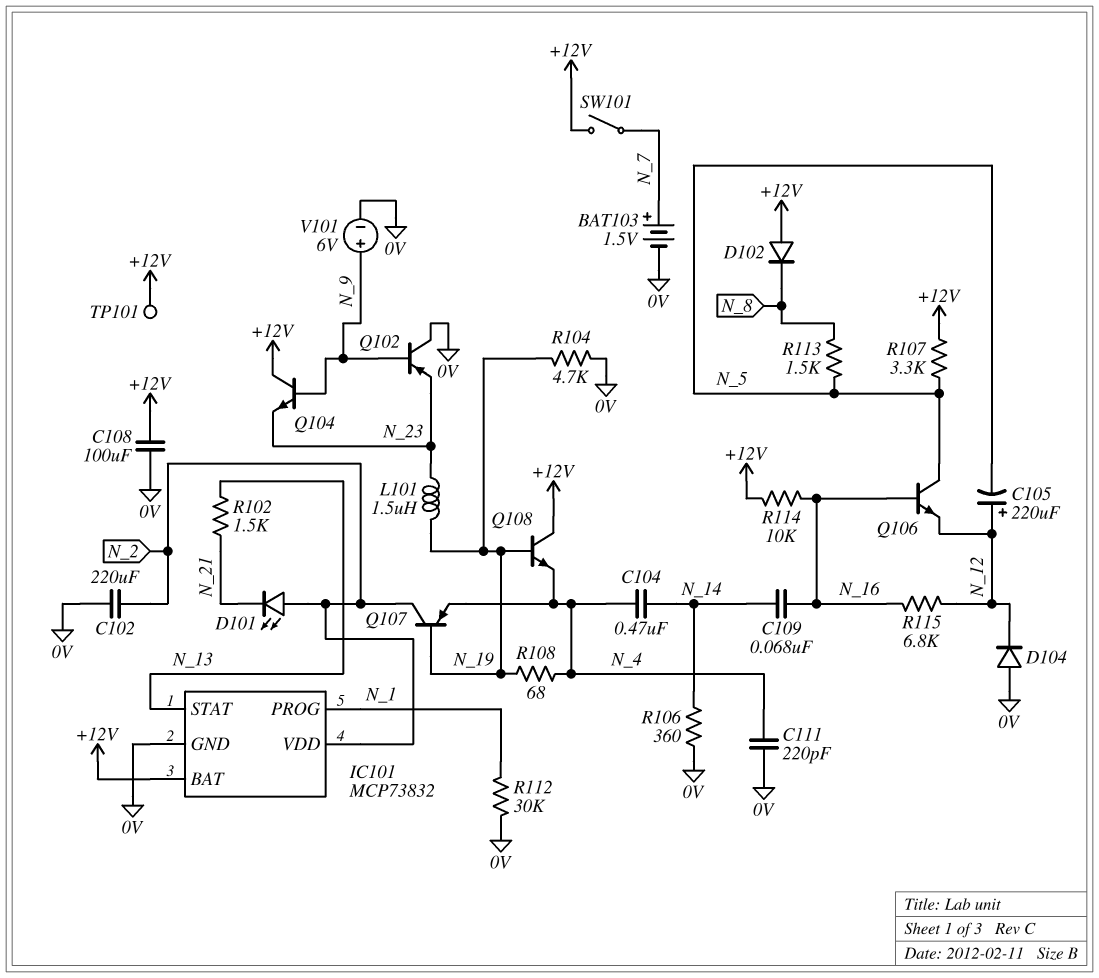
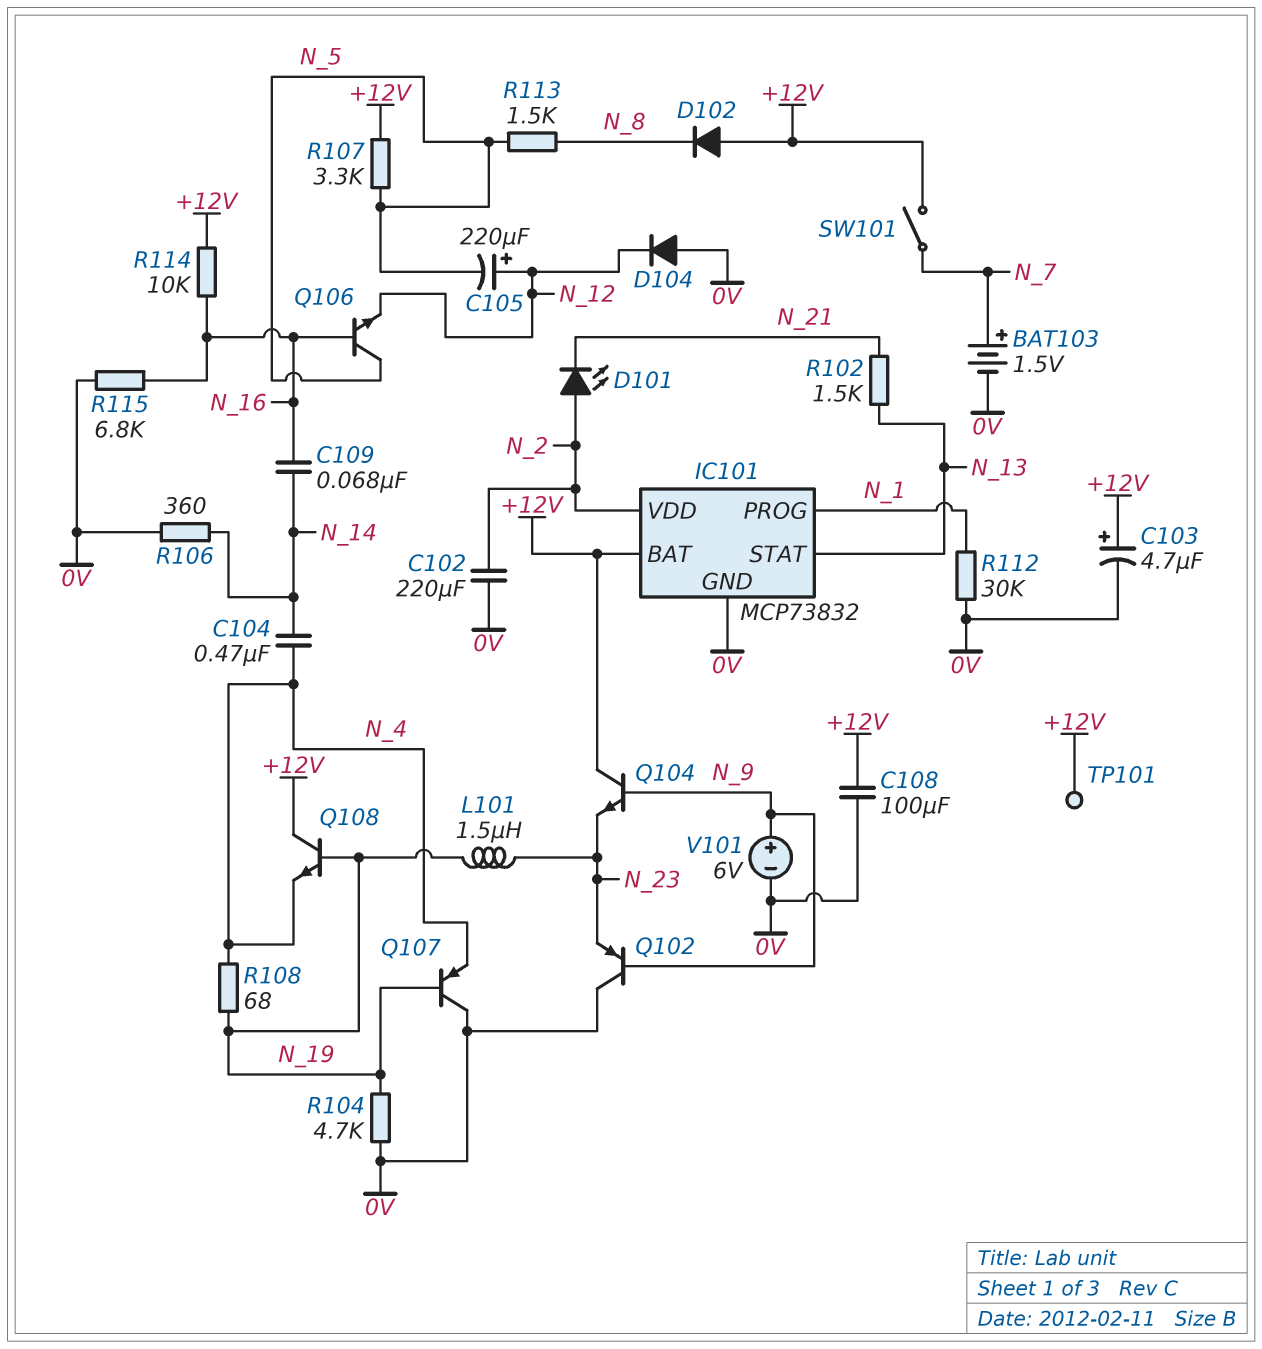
C103: none -> 4.7uF (plus +12V, minus 0V)
C111: 220pF (0V, N_4) -> none
Q107: PNP (B N_19, C N_2, E N_4) -> PNP (B N_19, C 0V, E N_4)
R115: 6.8k (N_12, N_16) -> 6.8k (0V, N_16)

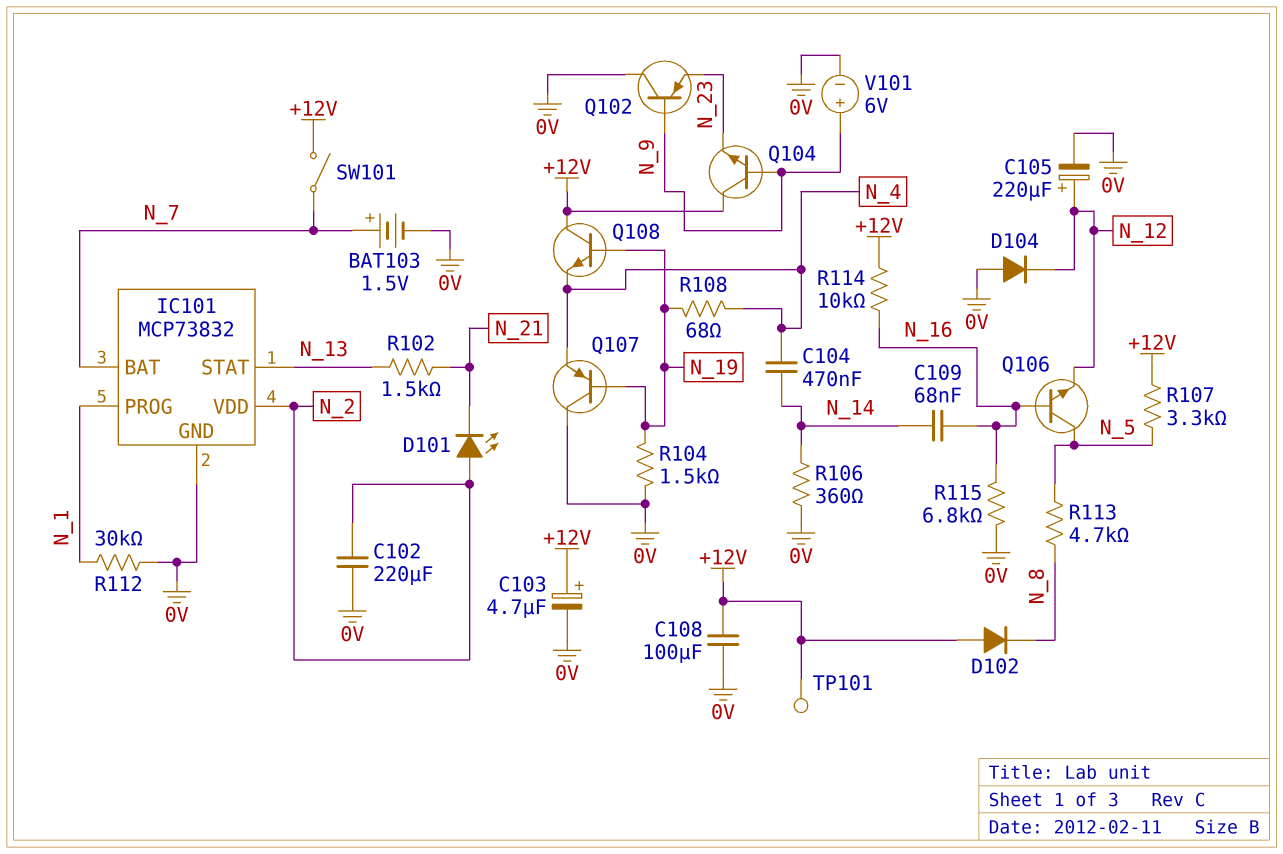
C105: 220uF (plus N_12, minus N_5) -> 220uF (plus N_12, minus 0V)
IC101 pin BAT: +12V -> N_7
L101: 1.5uH (N_19, N_23) -> none
R104: 4.7k (0V, N_19) -> 1.5k (0V, N_19)
R113: 1.5k (N_5, N_8) -> 4.7k (N_5, N_8)

